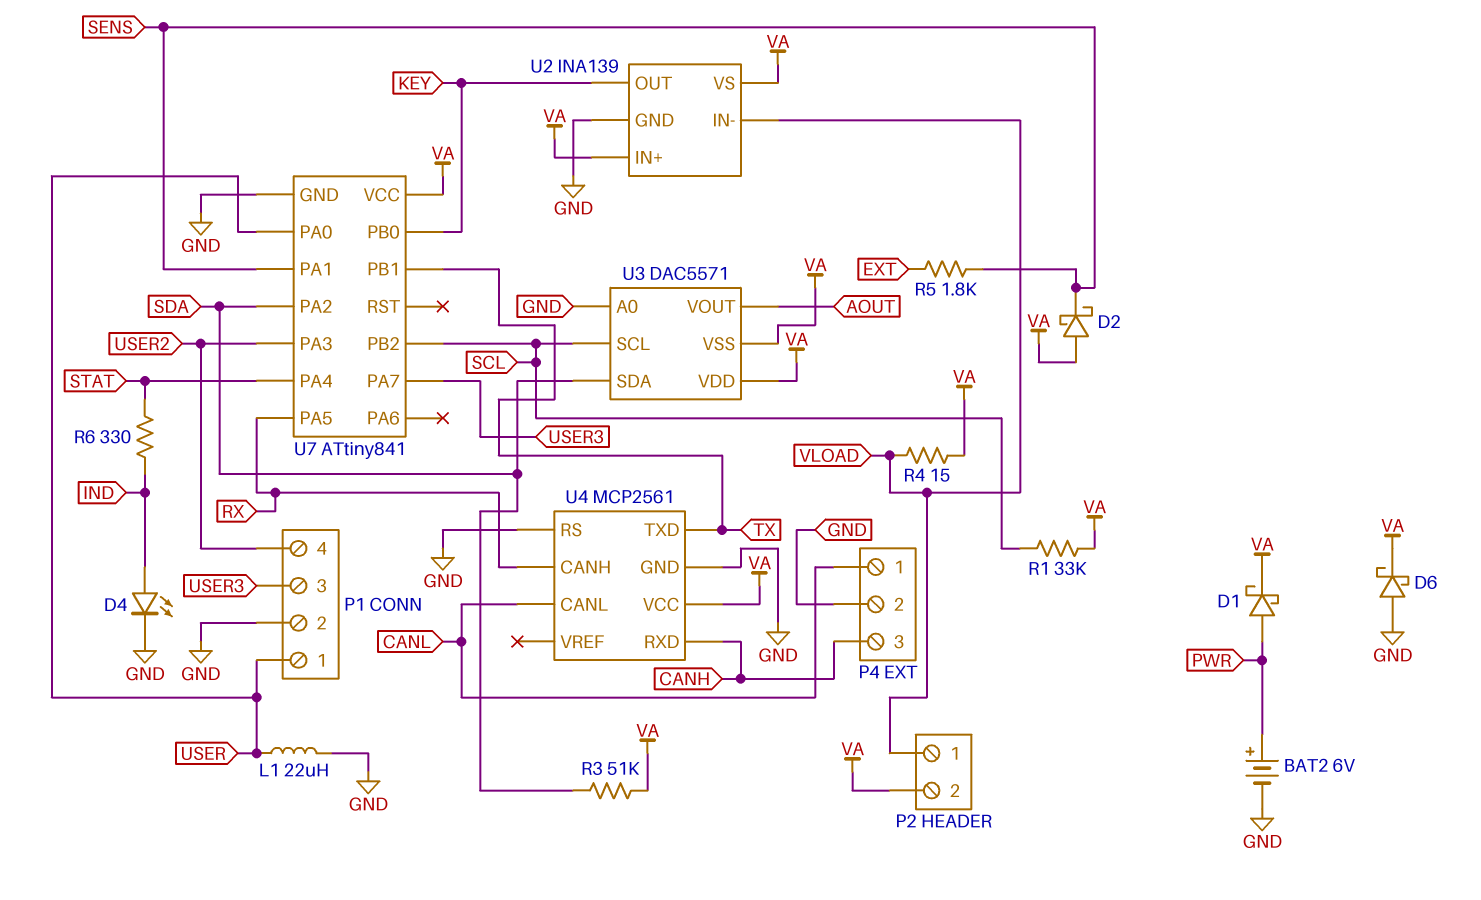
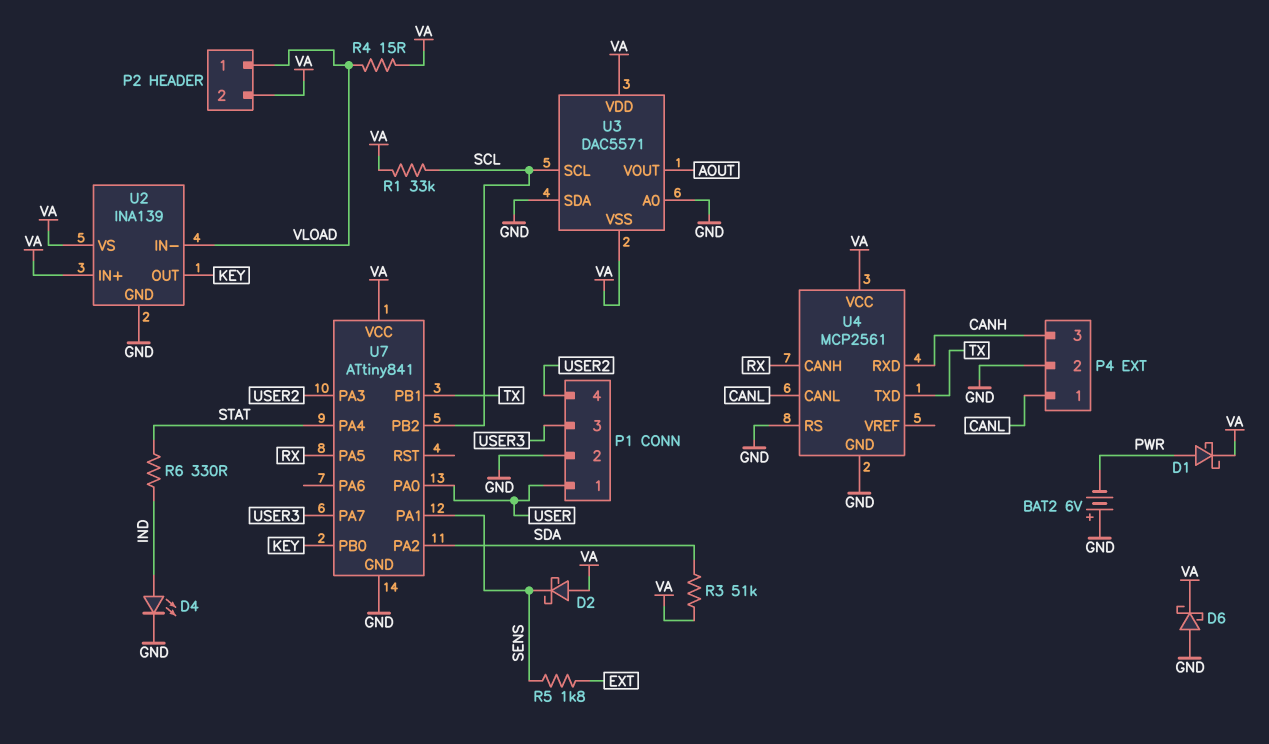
BAT2: 6V (plus PWR, minus GND) -> 6V (plus GND, minus PWR)
L1: 22uH (GND, USER) -> none
U3 pin SDA: SDA -> GND

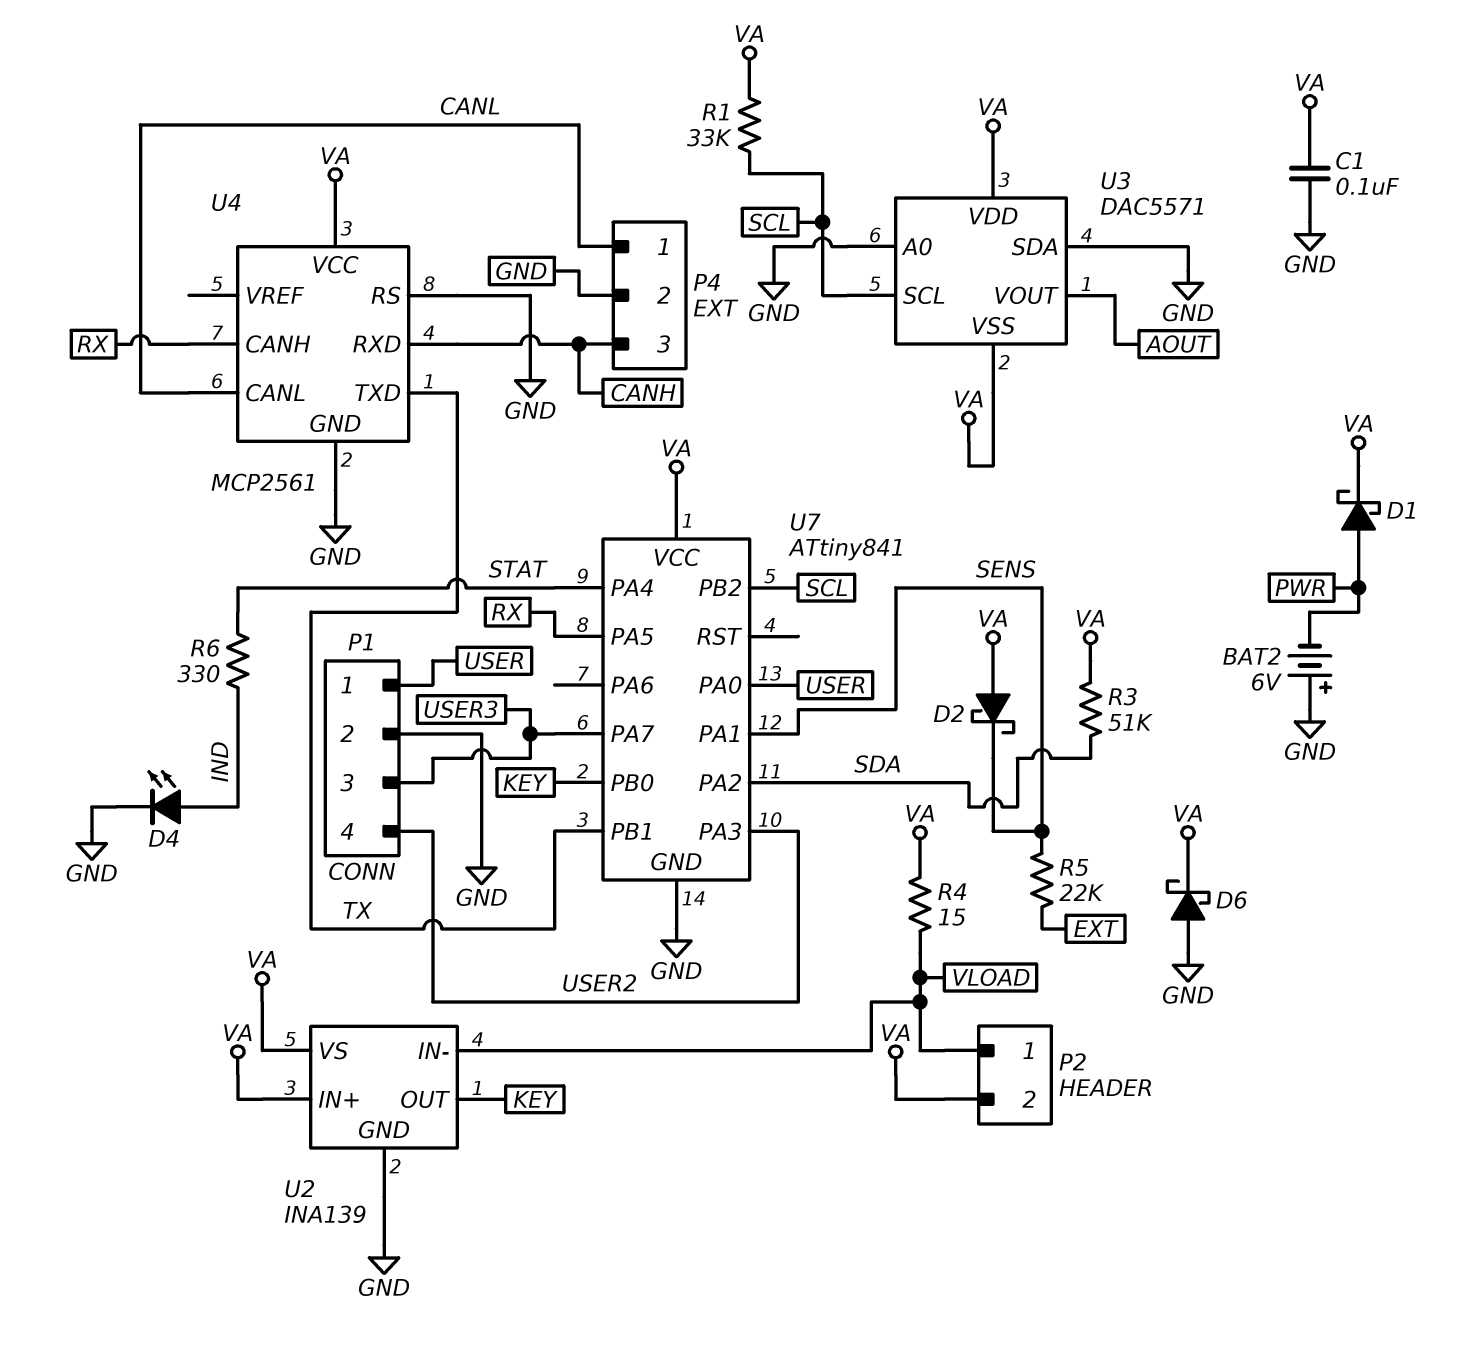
C1: none -> 100nF (GND, VA)
R5: 1.8k (EXT, SENS) -> 22k (EXT, SENS)

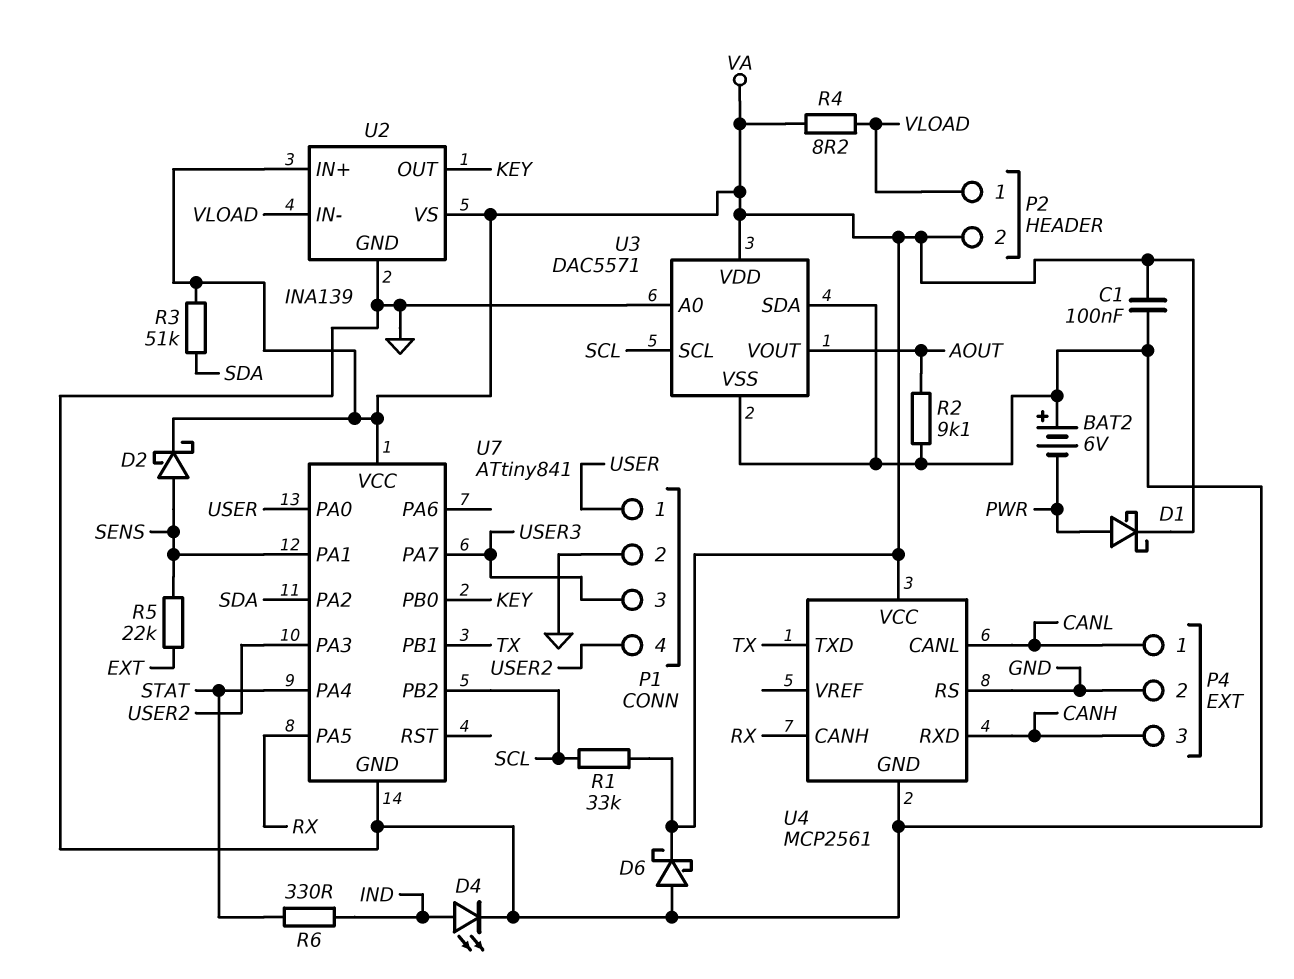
D2: schottky (A VA, K SENS) -> schottky (A SENS, K VA)
R2: none -> 9.1k (AOUT, GND)
R4: 15 (VA, VLOAD) -> 8.2 (VA, VLOAD)
U3 pin VSS: VA -> GND

